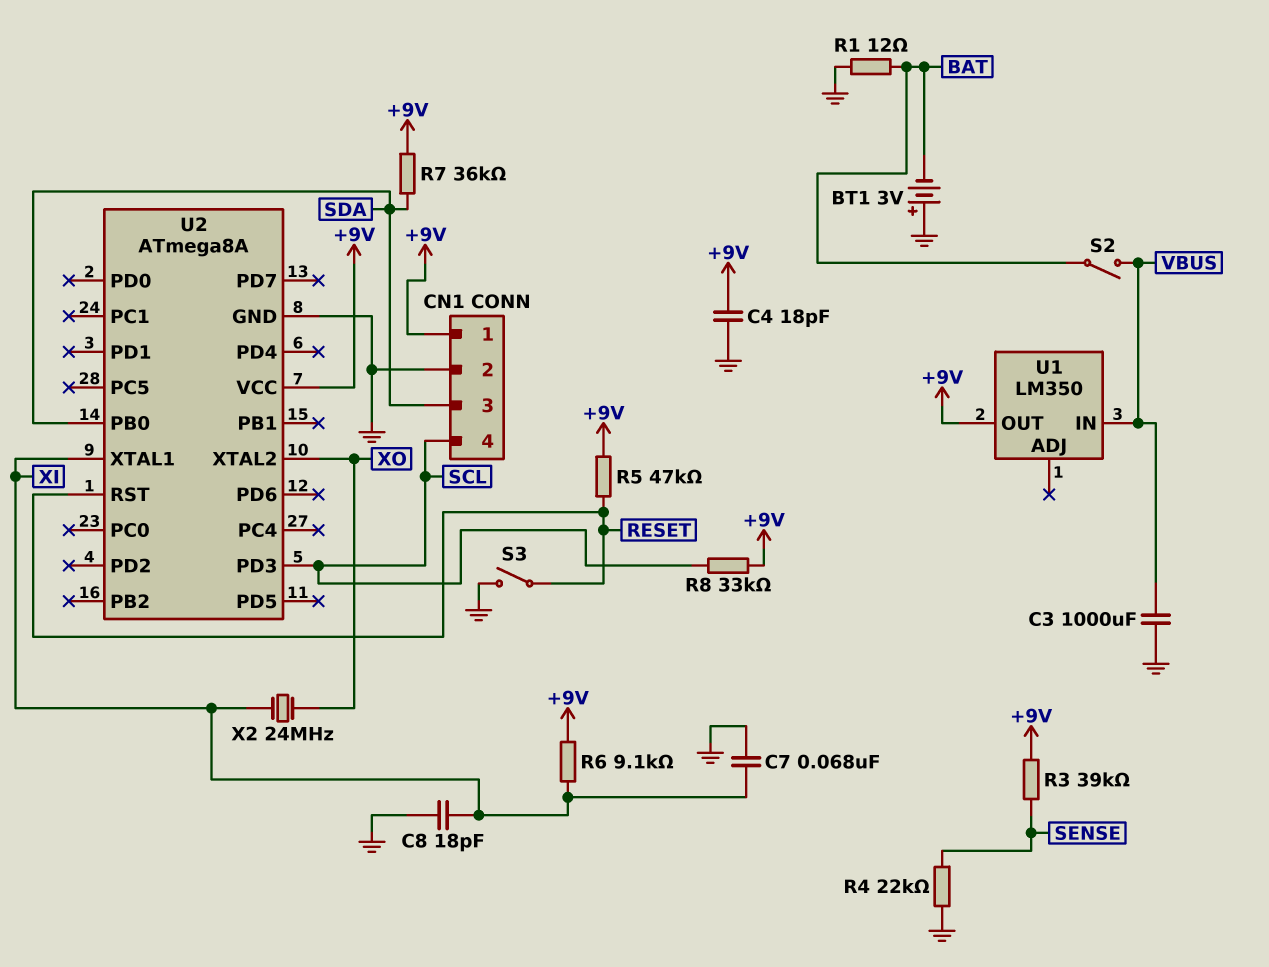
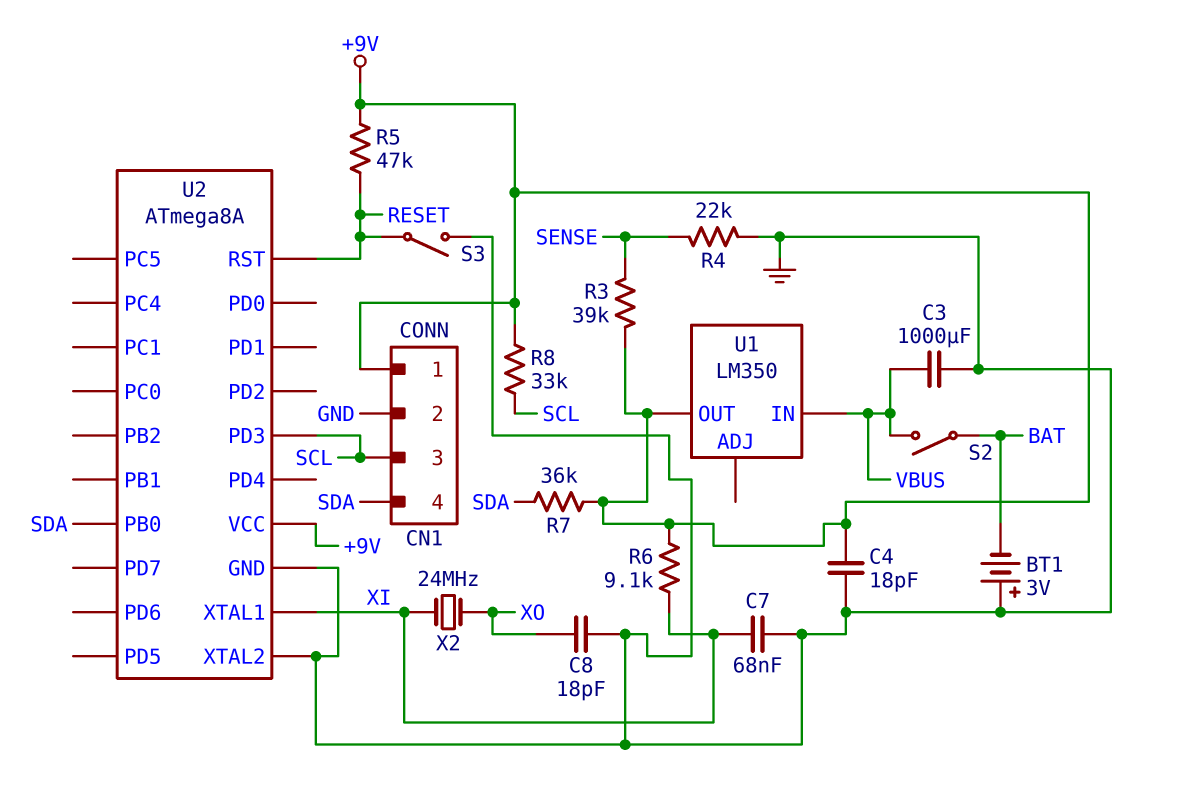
C8: 18pF (GND, XI) -> 18pF (GND, XO)
CN1 pin 3: SDA -> SCL
CN1 pin 4: SCL -> SDA
R1: 12 (BAT, GND) -> none
U2 pin XTAL2: XO -> GND

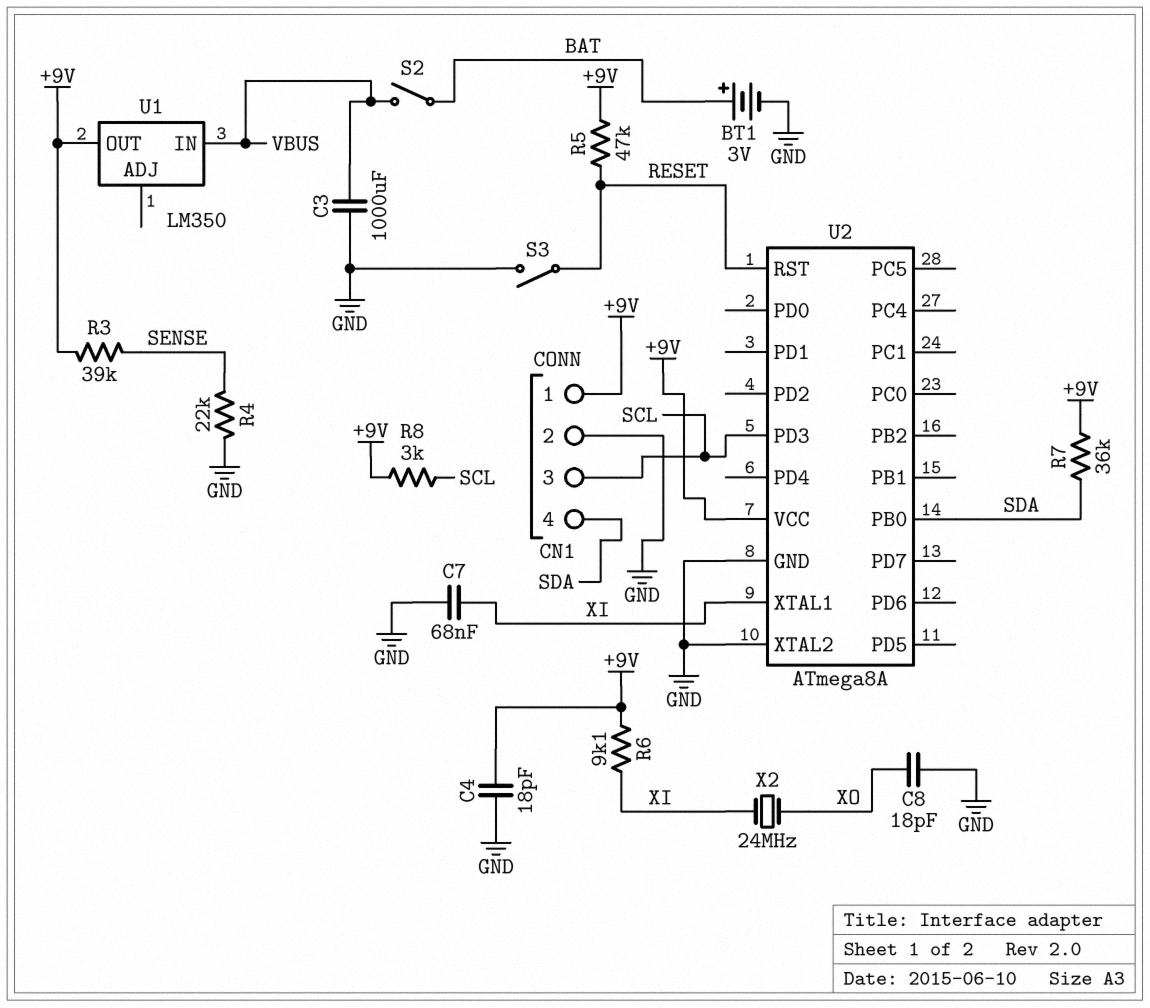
BT1: 3V (plus GND, minus BAT) -> 3V (plus BAT, minus GND)
R8: 33k (+9V, SCL) -> 3k (+9V, SCL)

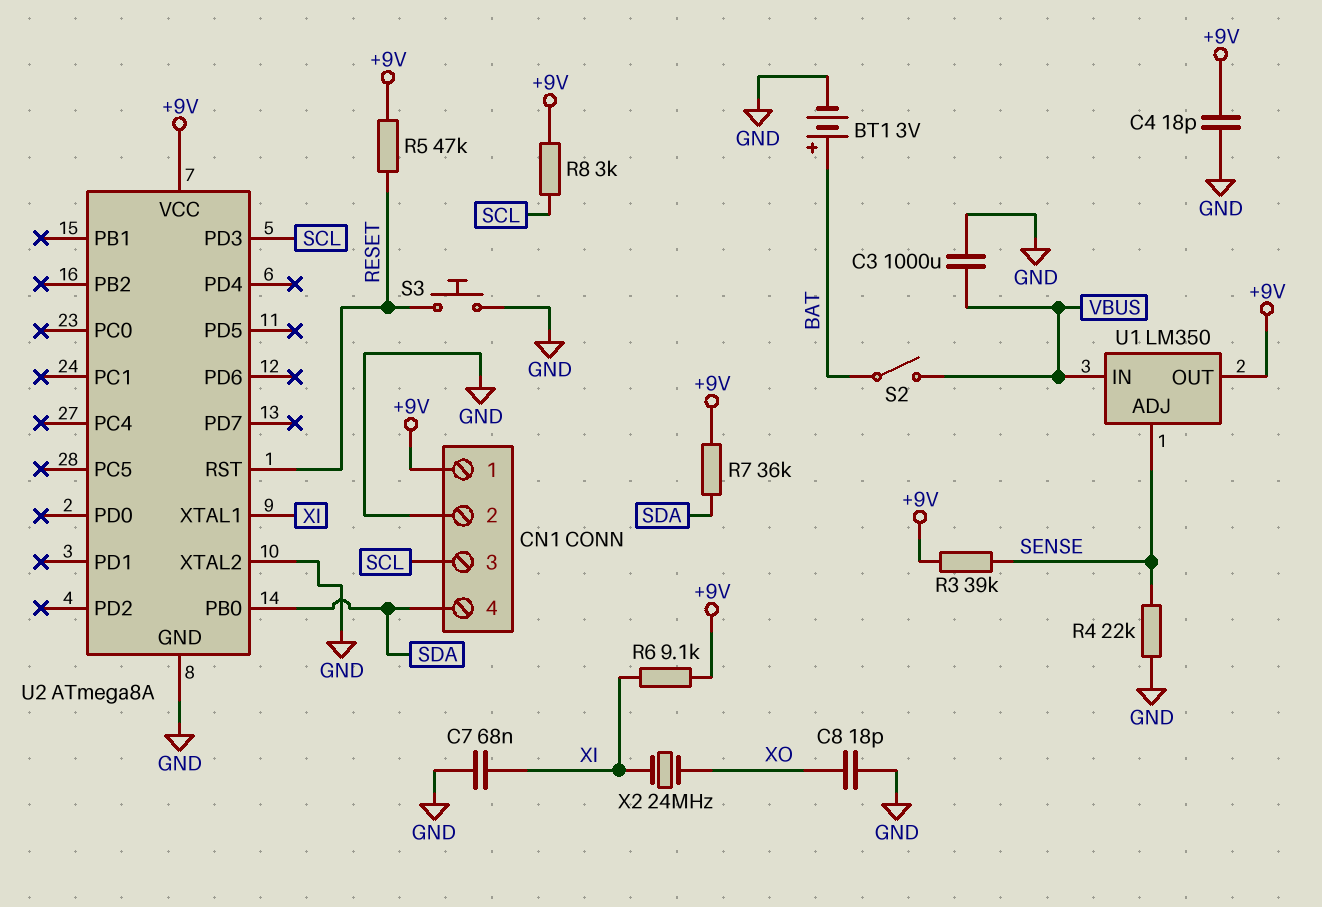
S3: switch (GND, RESET) -> button (GND, RESET)
U1 pin ADJ: none -> SENSE

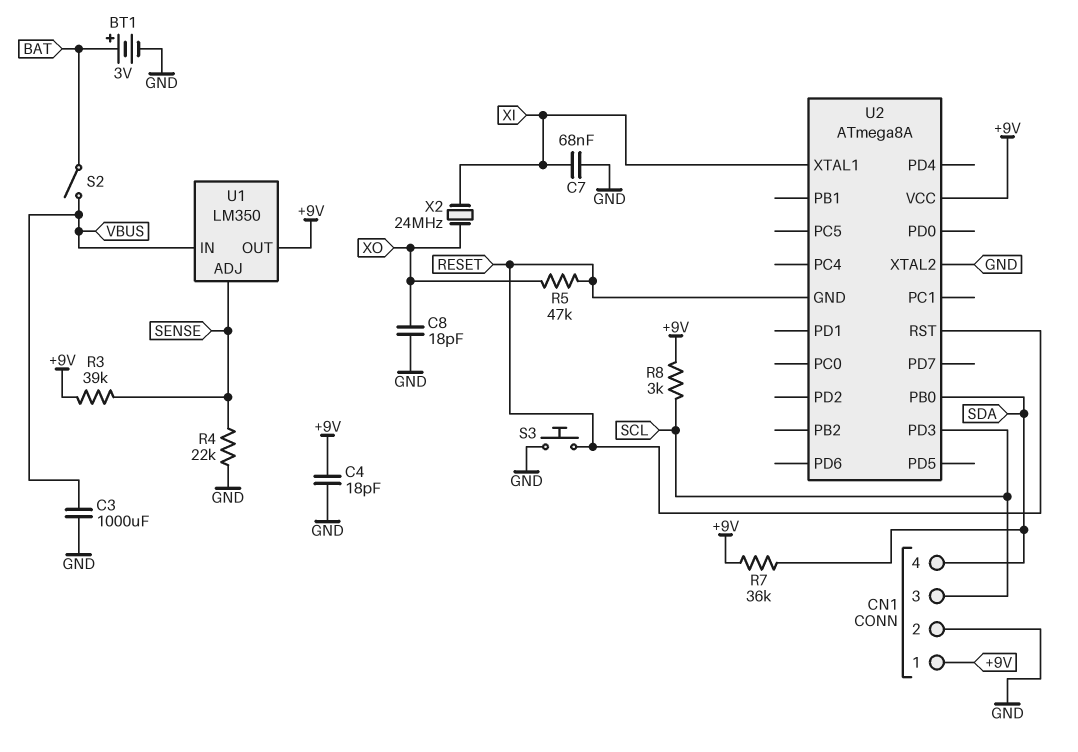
R5: 47k (+9V, RESET) -> 47k (RESET, XO)
R6: 9.1k (+9V, XI) -> none
U2 pin GND: GND -> RESET

